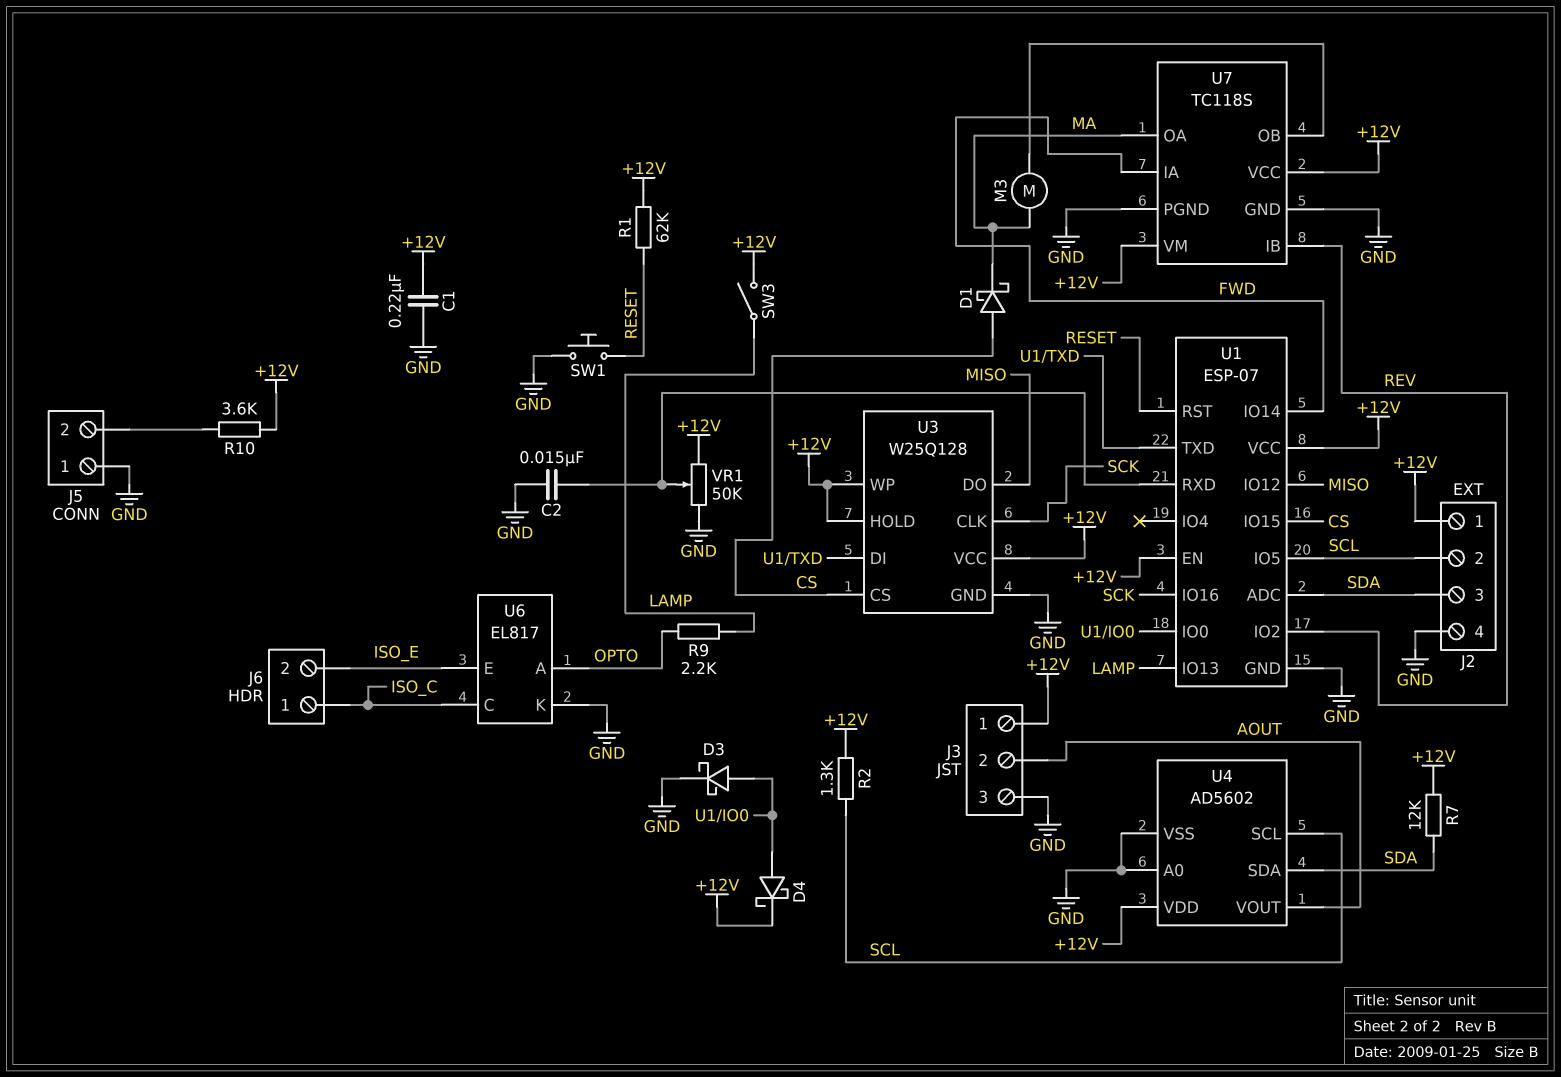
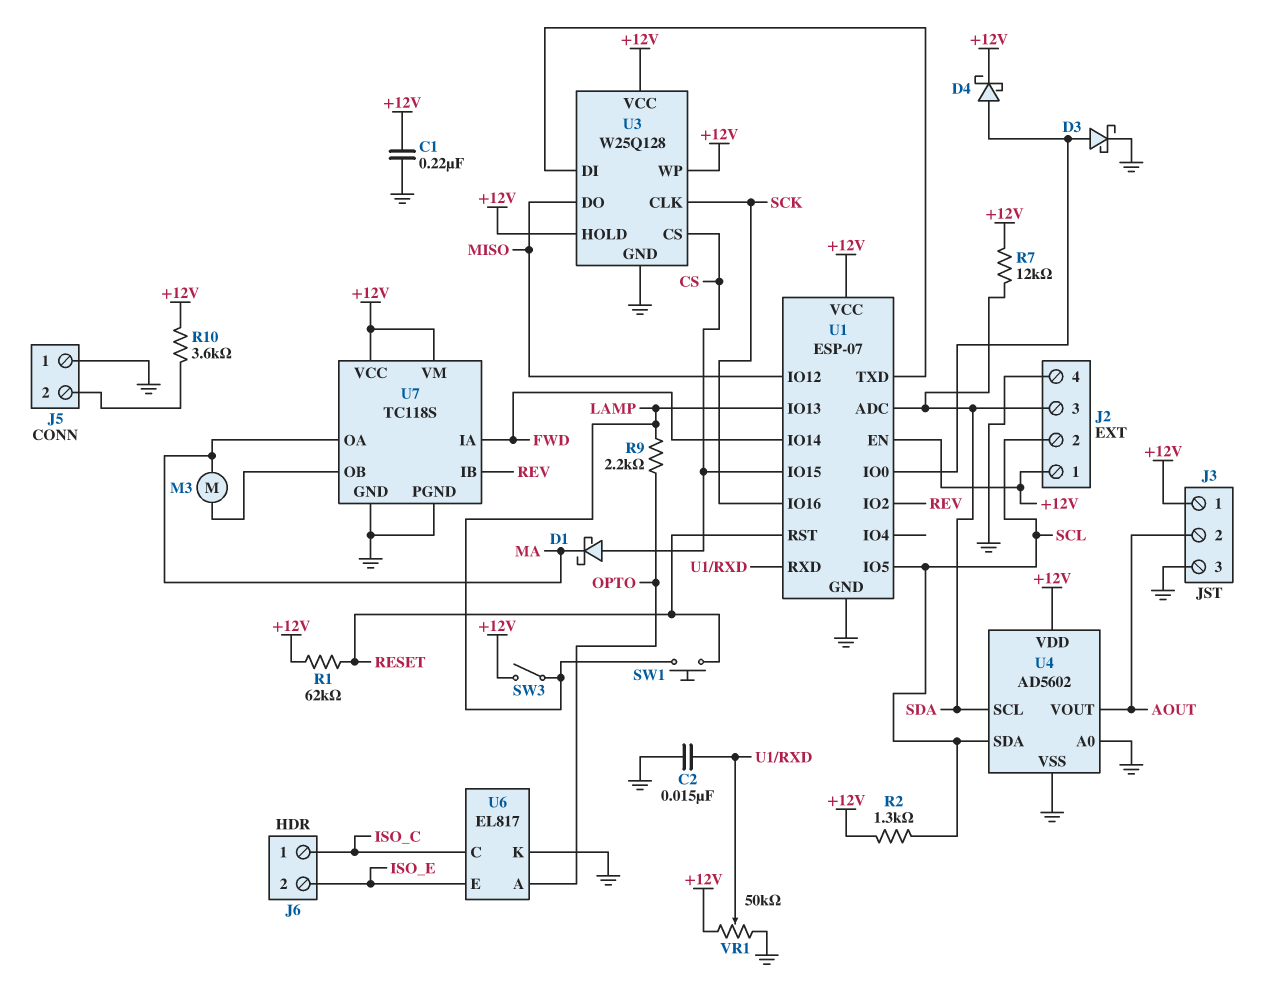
SW1: button (GND, RESET) -> button (LAMP, RESET)
U4 pin SCL: SCL -> SDA
U4 pin SDA: SDA -> SCL

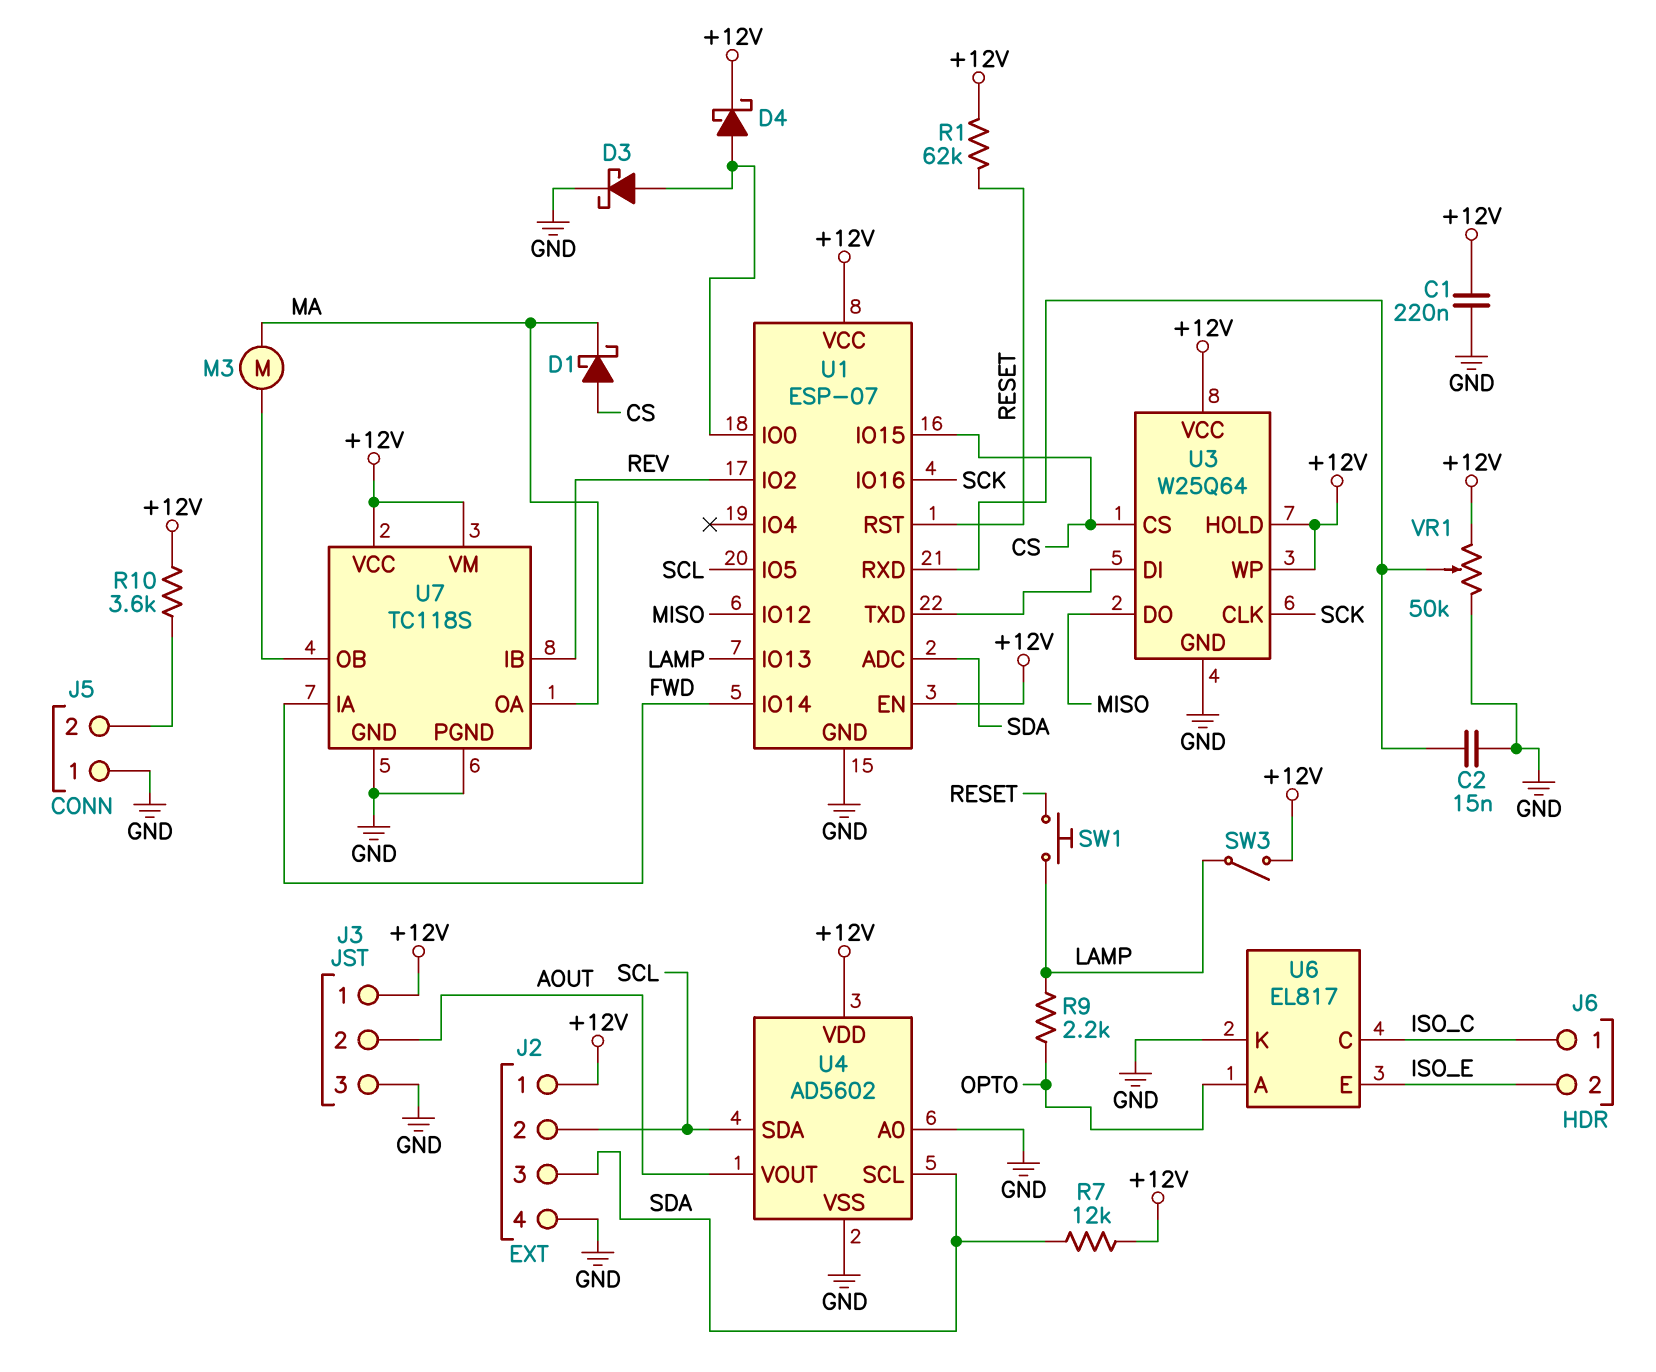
R2: 1.3k (+12V, SCL) -> none
U3: W25Q128 -> W25Q64

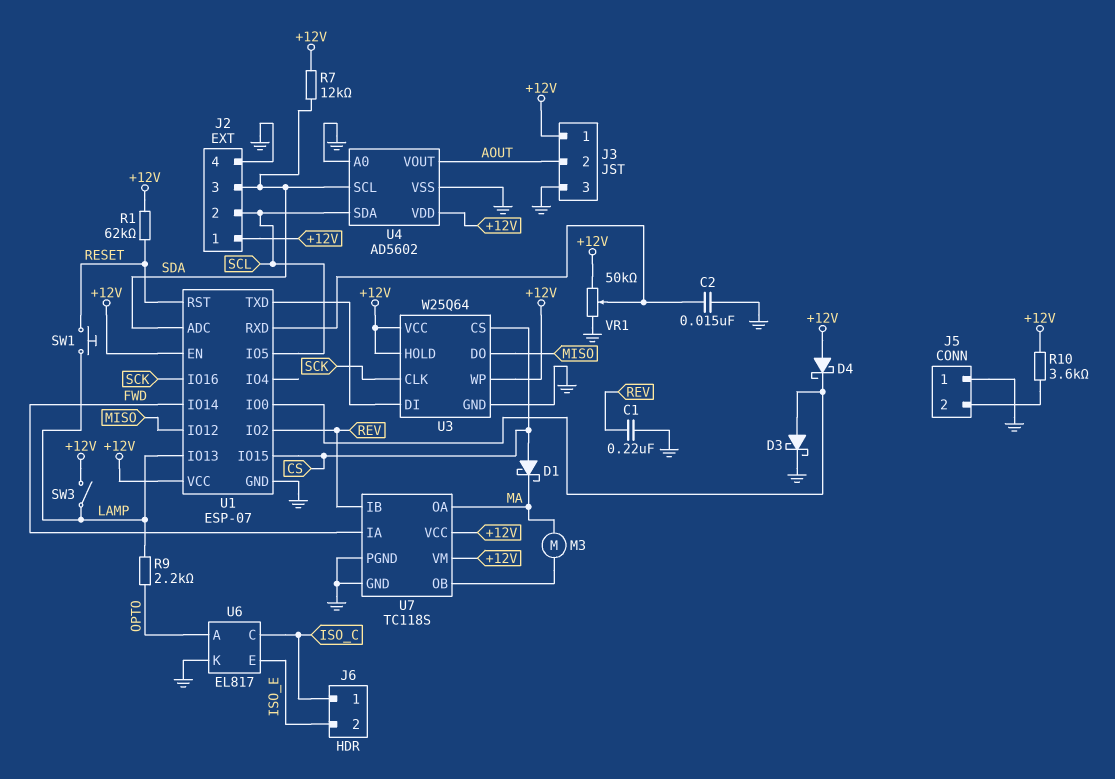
C1: 220nF (+12V, GND) -> 220nF (GND, REV)
D4: schottky (A U1/IO0, K +12V) -> schottky (A +12V, K U1/IO0)

